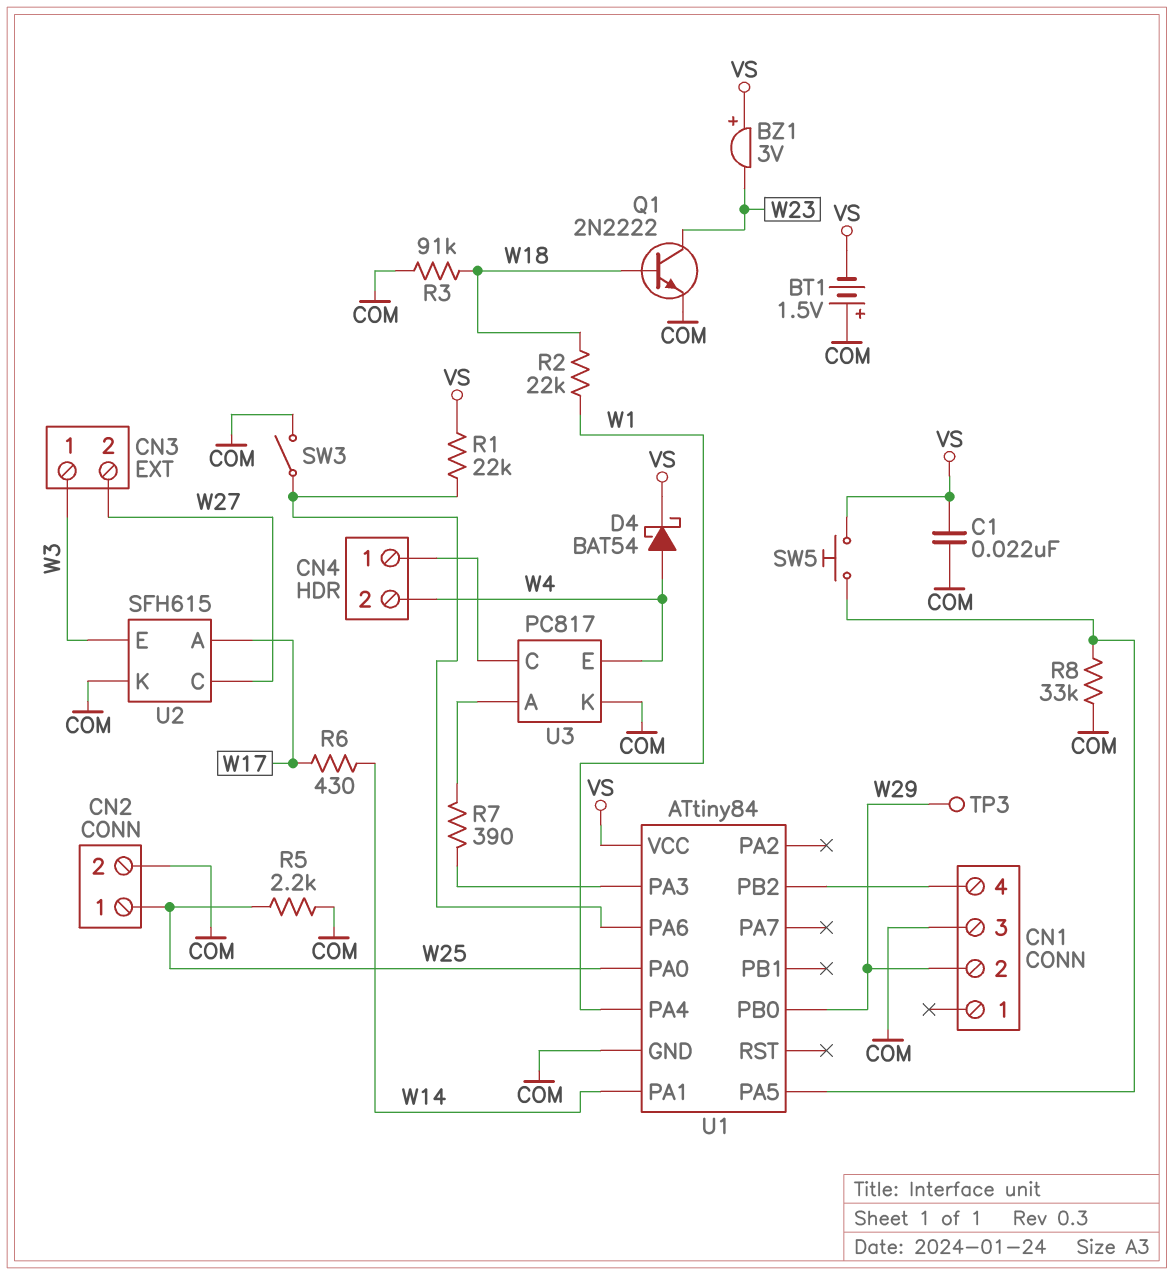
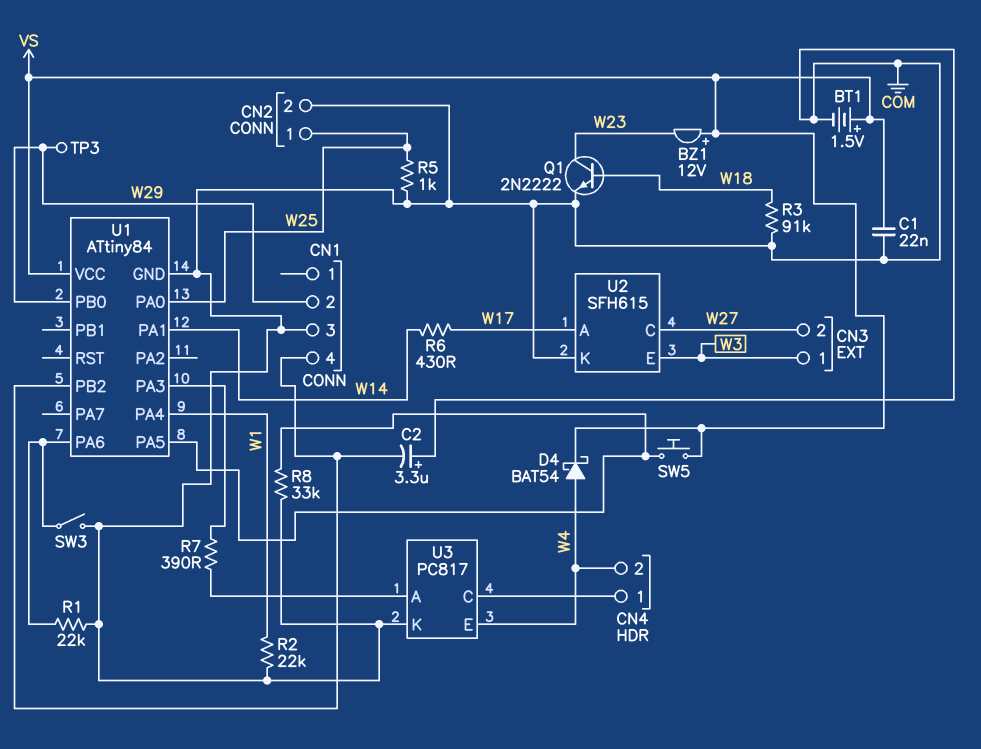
BT1: 1.5V (plus COM, minus VS) -> 1.5V (plus VS, minus COM)
BZ1: buzzer 3V (plus VS, minus W23) -> buzzer 12V (plus VS, minus W23)
C2: none -> 3.3uF (plus COM, minus CN1/4)
R1: 22k (U1/PA6, VS) -> 22k (COM, U1/PA6)
R2: 22k (W1, W18) -> 22k (COM, W1)
R5: 2.2k (COM, W25) -> 1k (COM, W25)

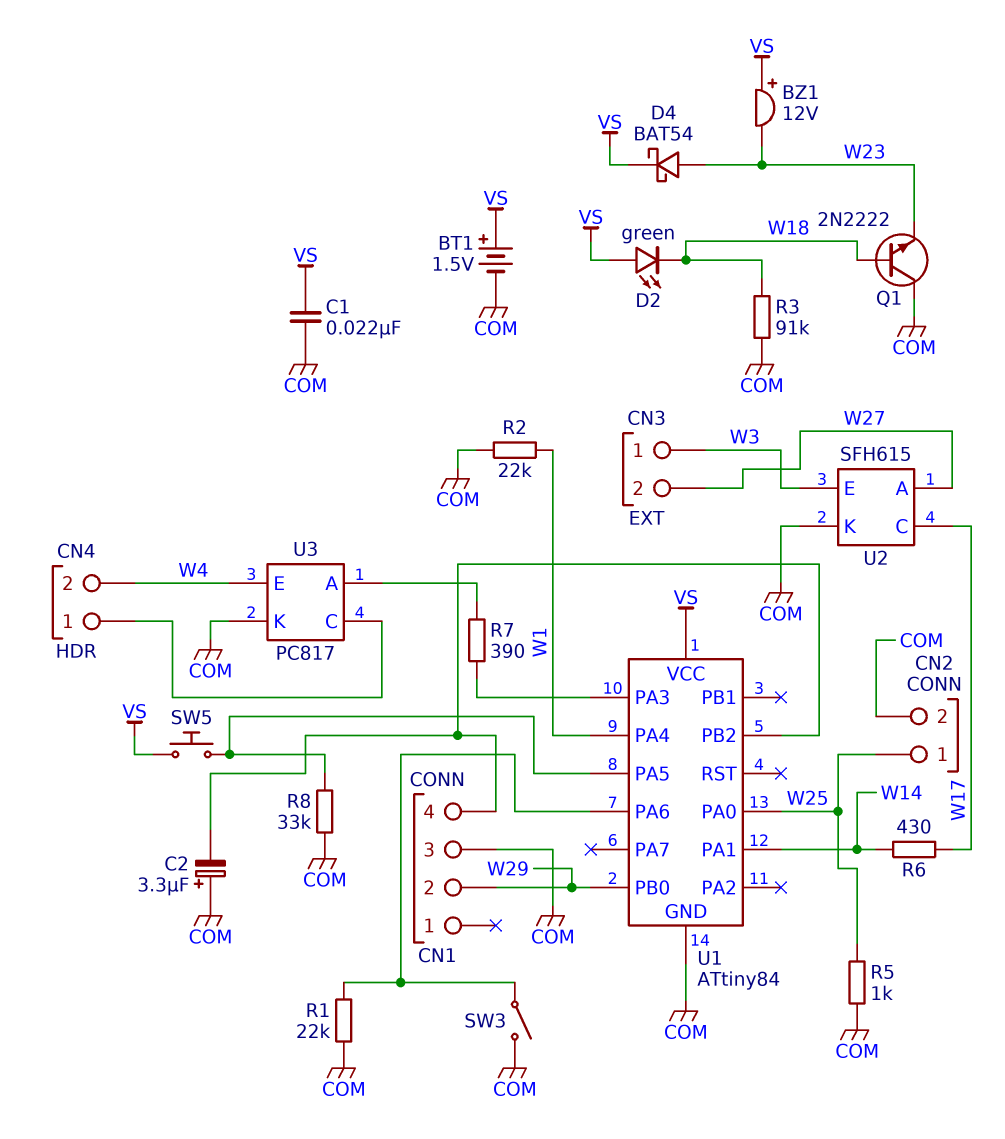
D2: none -> LED green (A VS, K W18)
D4: schottky BAT54 (A W4, K VS) -> schottky BAT54 (A W23, K VS)
Q1: NPN 2N2222 (B W18, C W23, E COM) -> NPN 2N2222 (B W18, C COM, E W23)
TP3: test point (W29) -> none
U2 pin A: W17 -> W27
U2 pin C: W27 -> W17

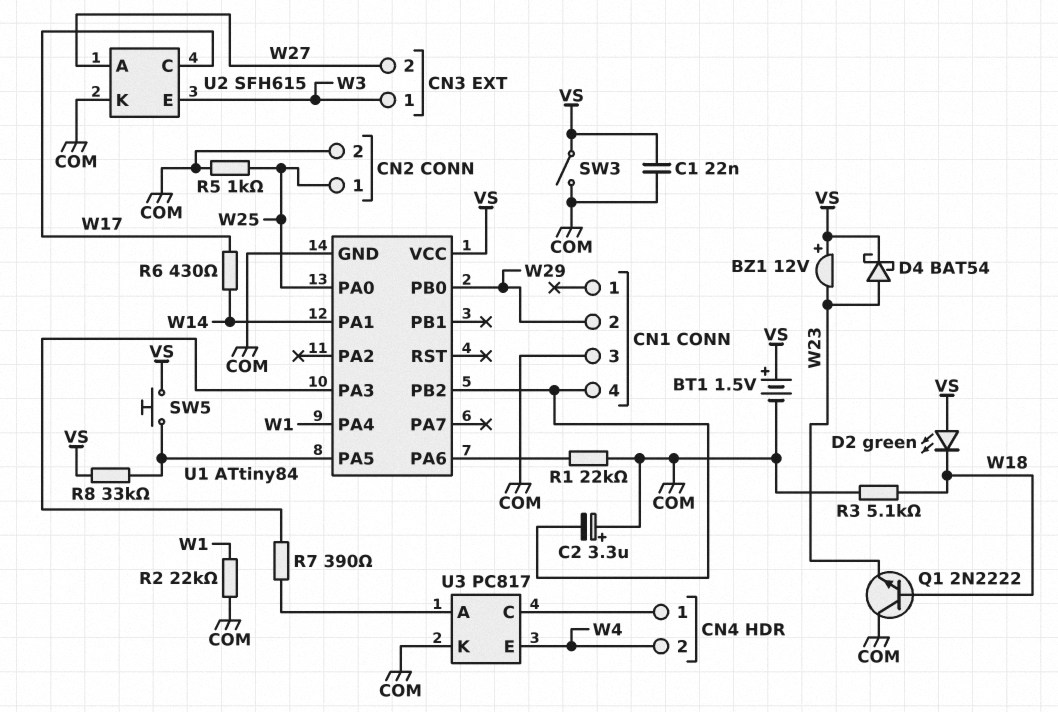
R3: 91k (COM, W18) -> 5.1k (COM, W18)
R8: 33k (COM, U1/PA5) -> 33k (U1/PA5, VS)
SW3: switch (COM, U1/PA6) -> switch (COM, VS)

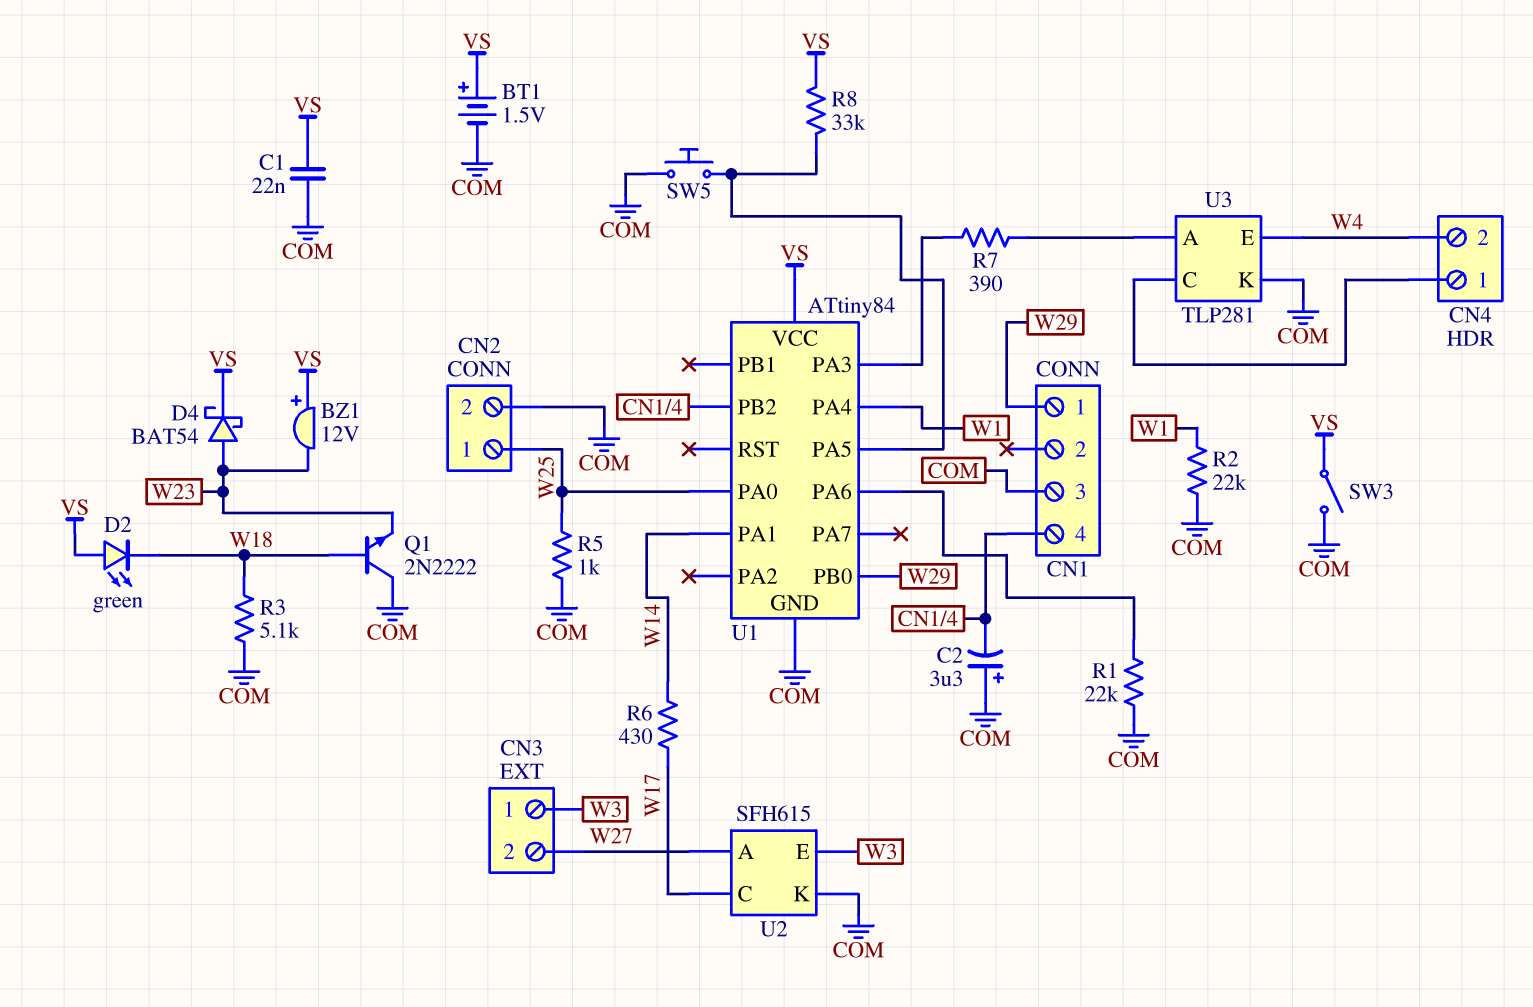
CN1 pin 1: none -> W29
CN1 pin 2: W29 -> none
SW5: button (U1/PA5, VS) -> button (COM, U1/PA5)
U3: PC817 -> TLP281

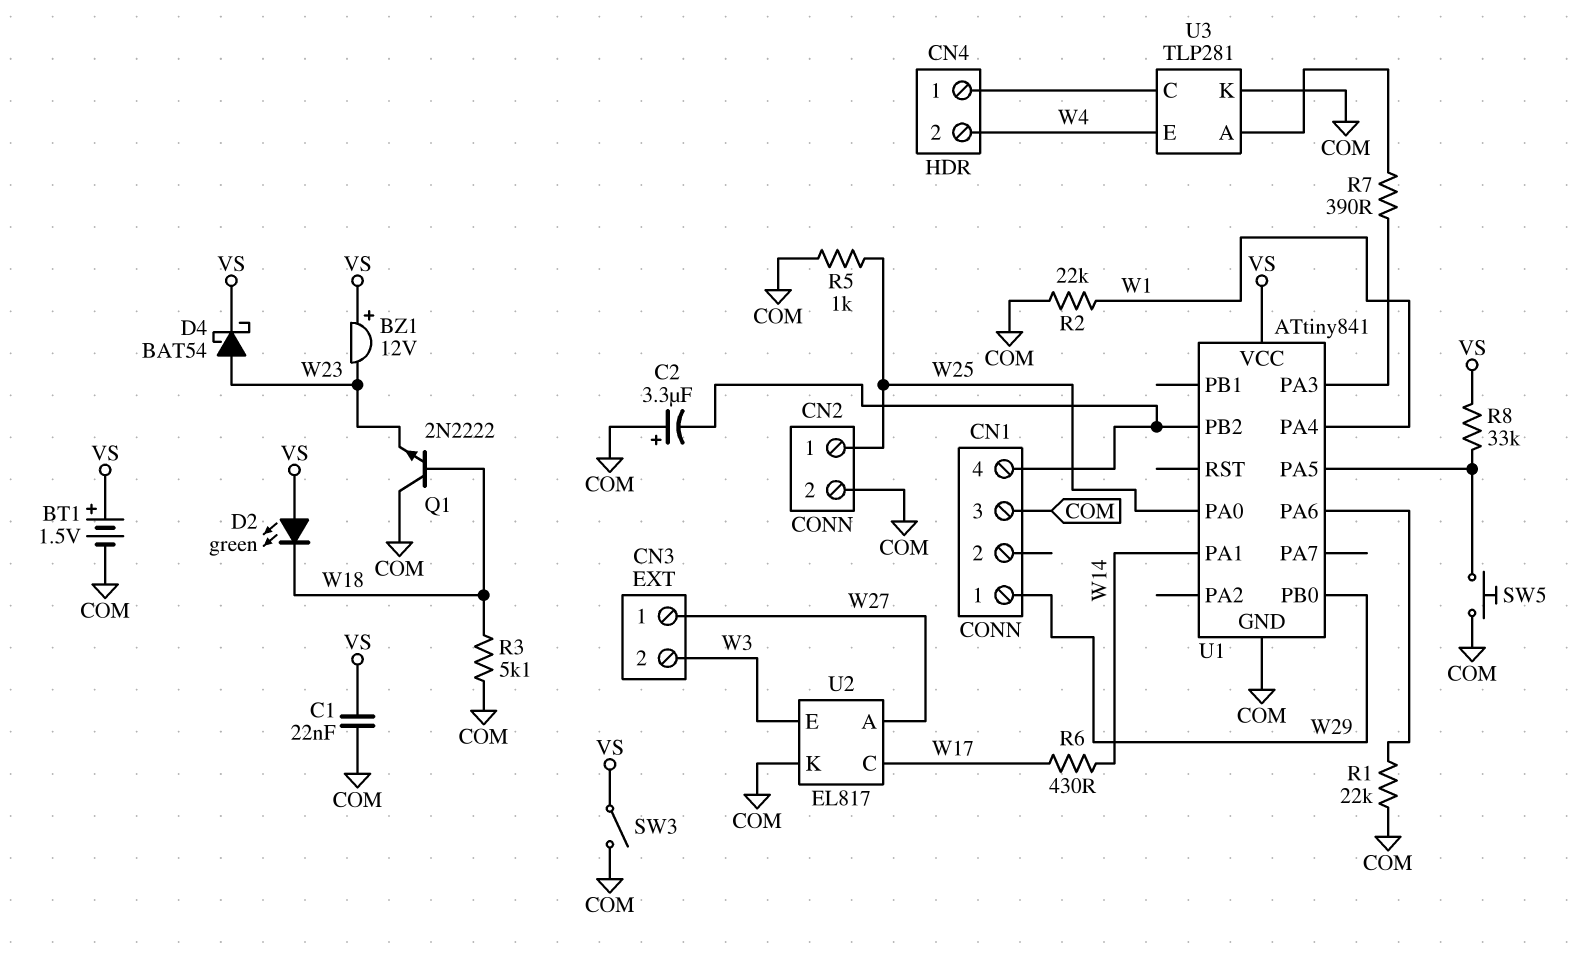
CN3 pin 1: W3 -> W27
CN3 pin 2: W27 -> W3
U1: ATtiny84 -> ATtiny841
U2: SFH615 -> EL817

